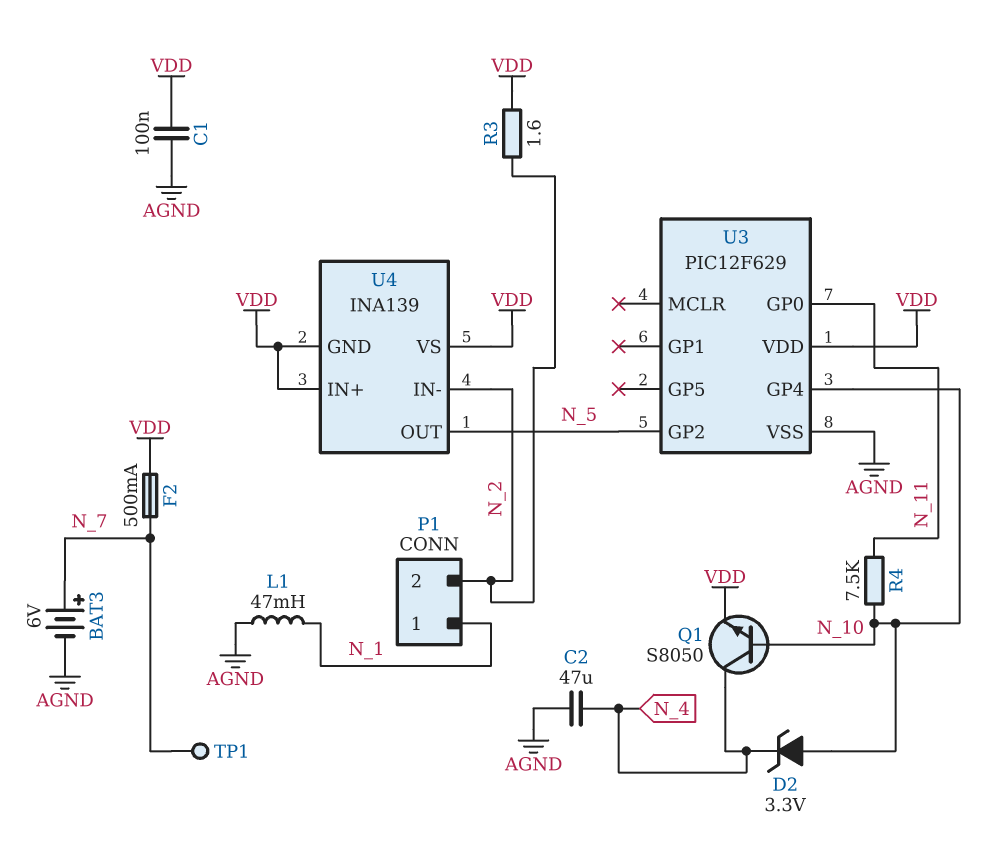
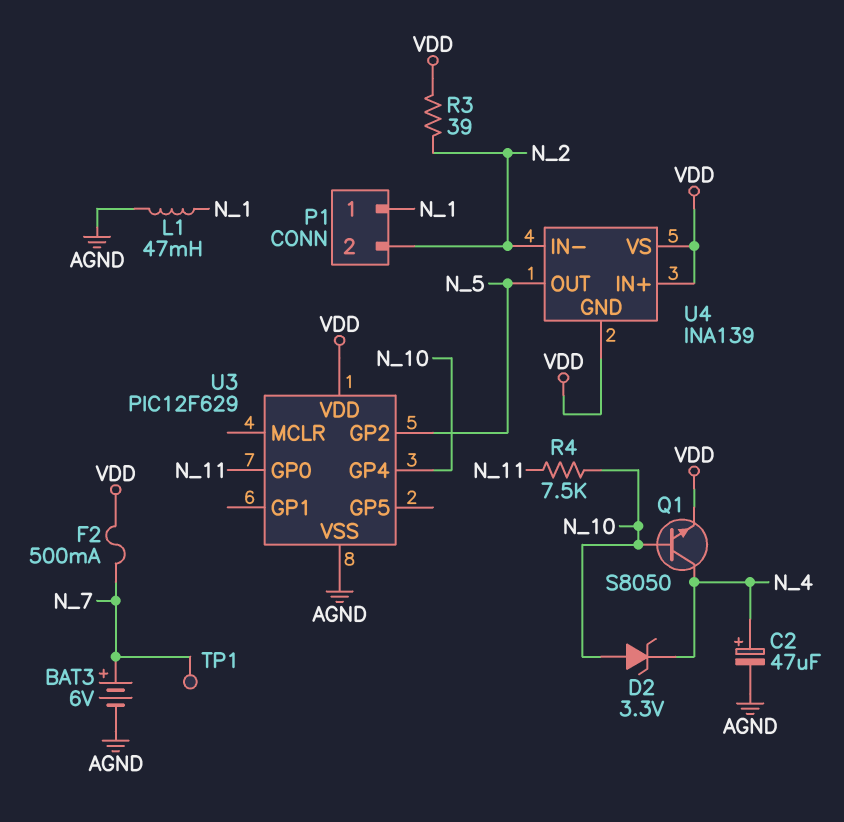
C1: 100nF (AGND, VDD) -> none
C2: 47uF (AGND, N_4) -> 47uF (plus N_4, minus AGND)
R3: 1.6 (N_2, VDD) -> 39 (N_2, VDD)

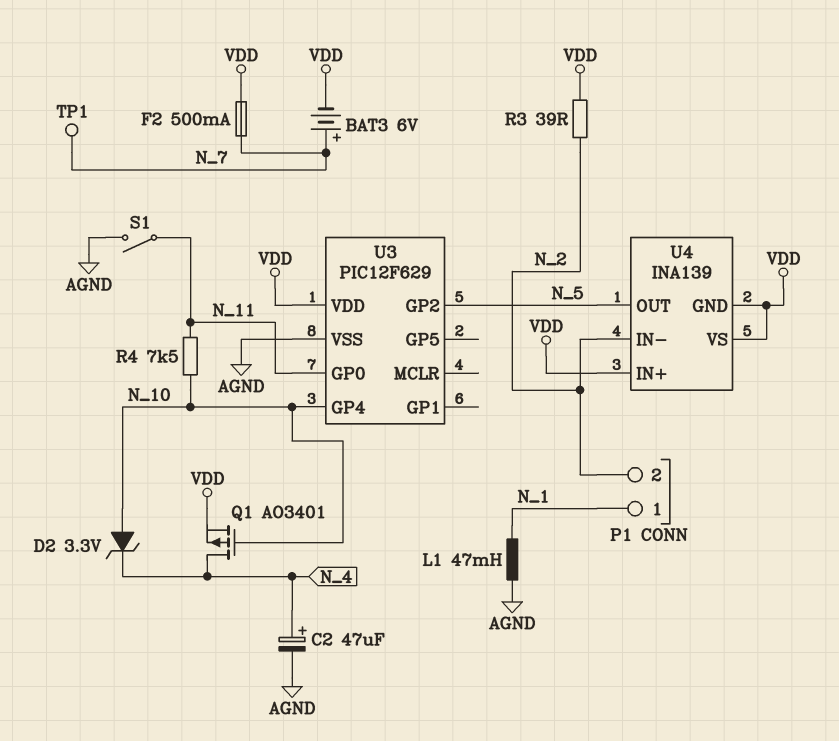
BAT3: 6V (plus N_7, minus AGND) -> 6V (plus N_7, minus VDD)
Q1: NPN S8050 (B N_10, C N_4, E VDD) -> PMOS AO3401 (G N_10, D N_4, S VDD)
S1: none -> switch (AGND, N_11)

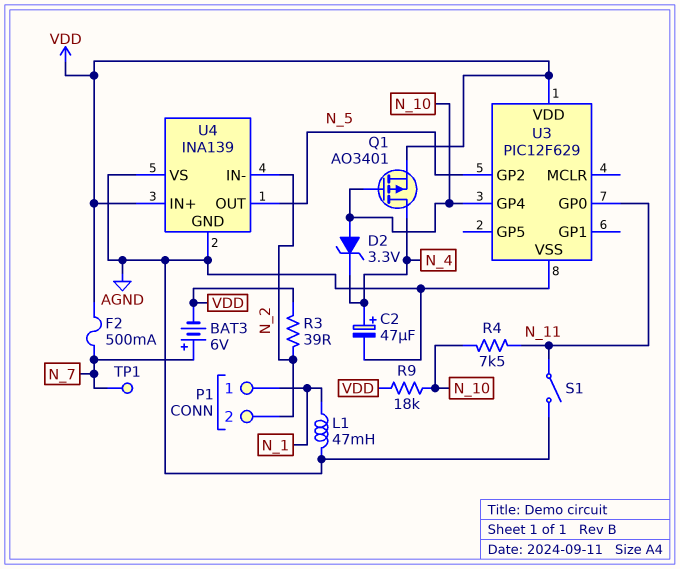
R9: none -> 18k (N_10, VDD)
U4 pin GND: VDD -> AGND
U4 pin VS: VDD -> AGND

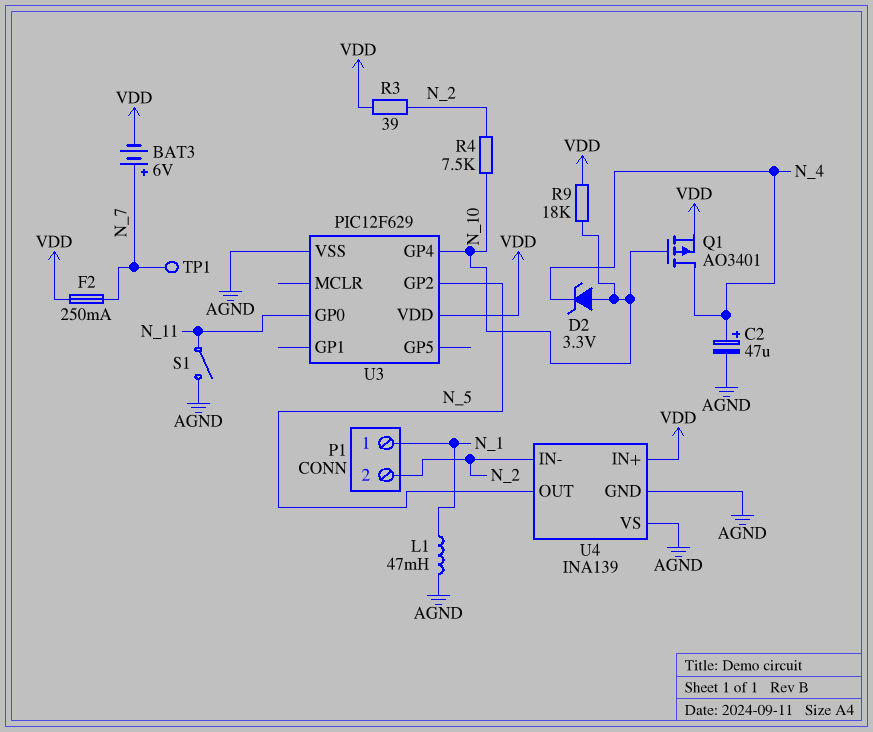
F2: 500mA (N_7, VDD) -> 250mA (N_7, VDD)
R4: 7.5k (N_10, N_11) -> 7.5k (N_2, N_10)

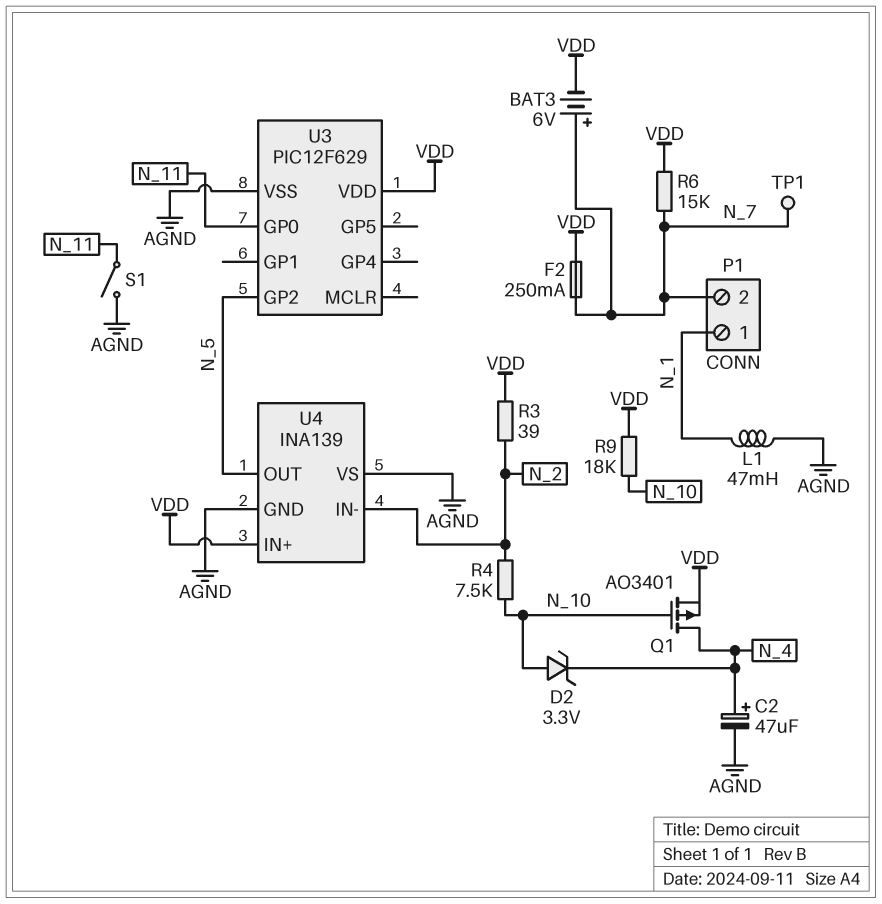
P1 pin 2: N_2 -> N_7
R6: none -> 15k (N_7, VDD)
U3 pin GP4: N_10 -> none

